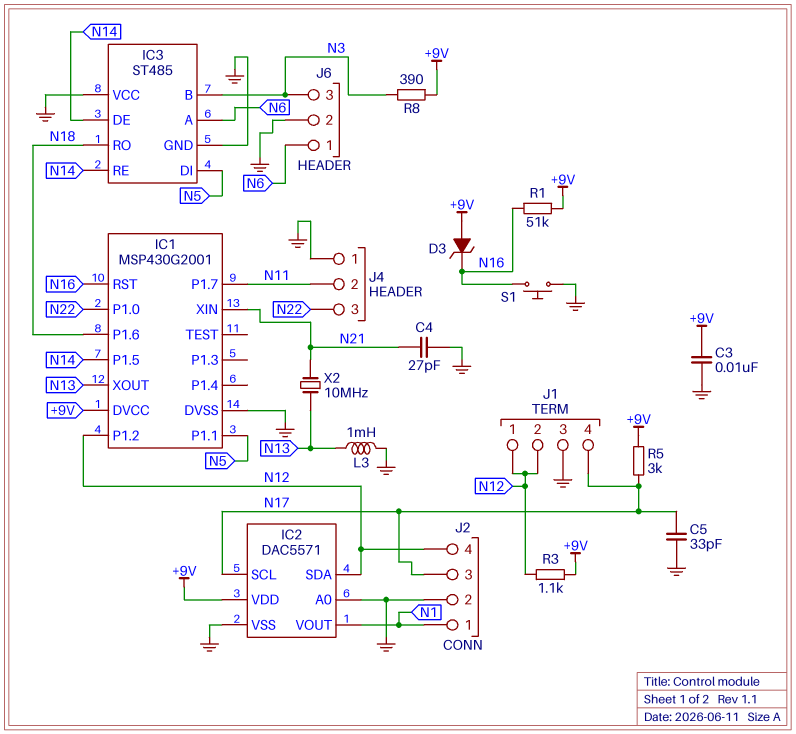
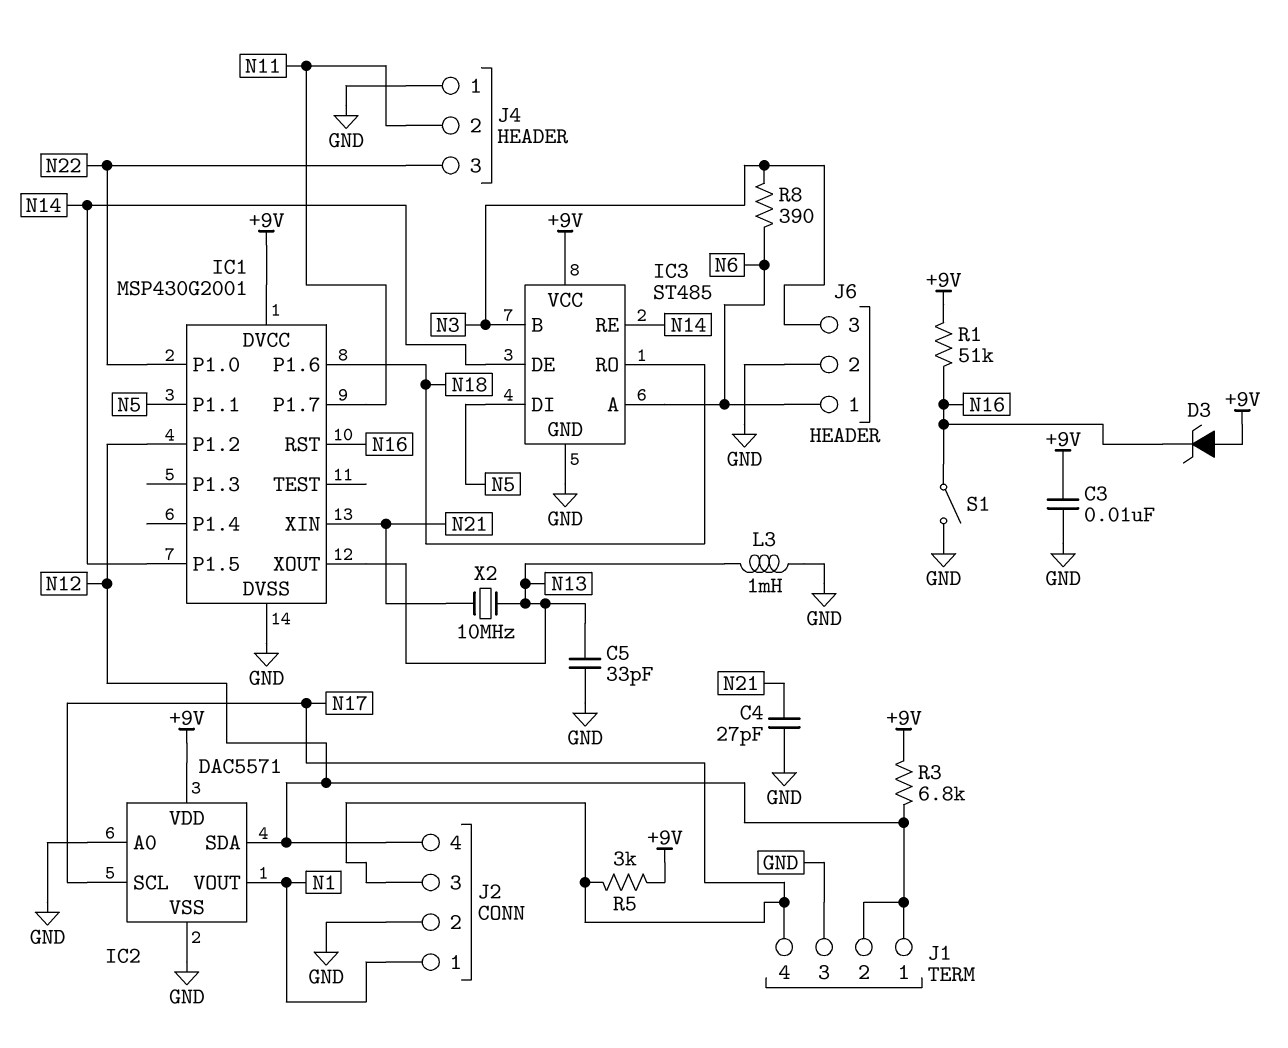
C5: 33pF (GND, N17) -> 33pF (GND, N13)
IC3 pin VCC: GND -> +9V
R3: 1.1k (+9V, N12) -> 6.8k (+9V, N12)
R8: 390 (+9V, N3) -> 390 (N3, N6)
S1: button (GND, N16) -> switch (GND, N16)

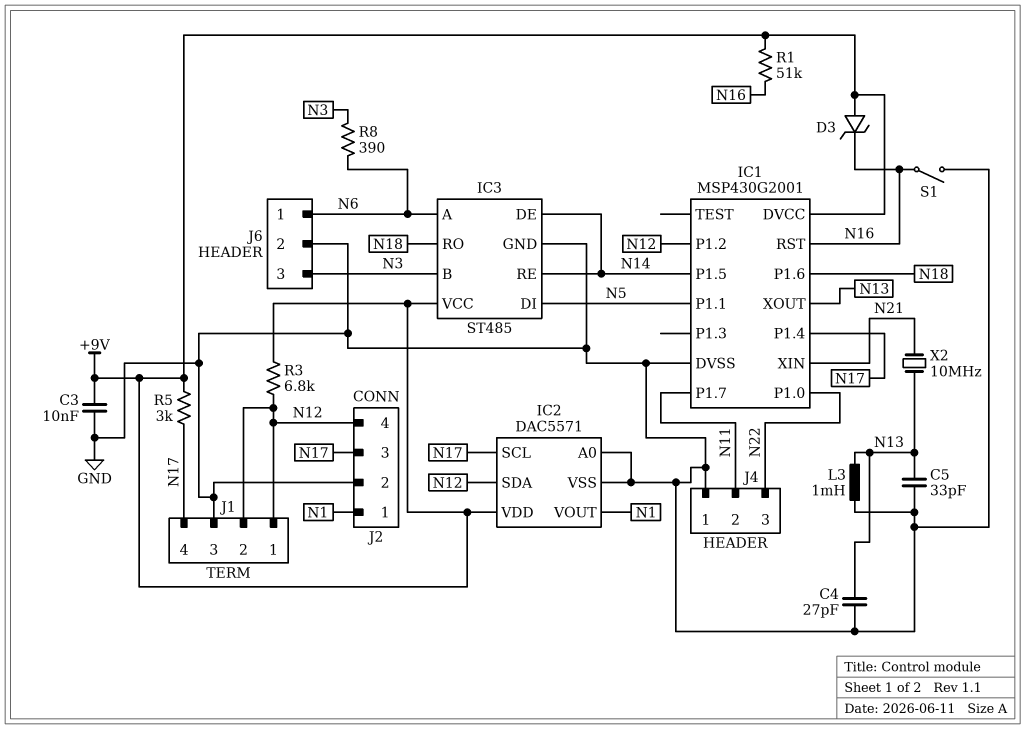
C4: 27pF (GND, N21) -> 27pF (GND, N13)
IC1 pin P1.4: none -> N17

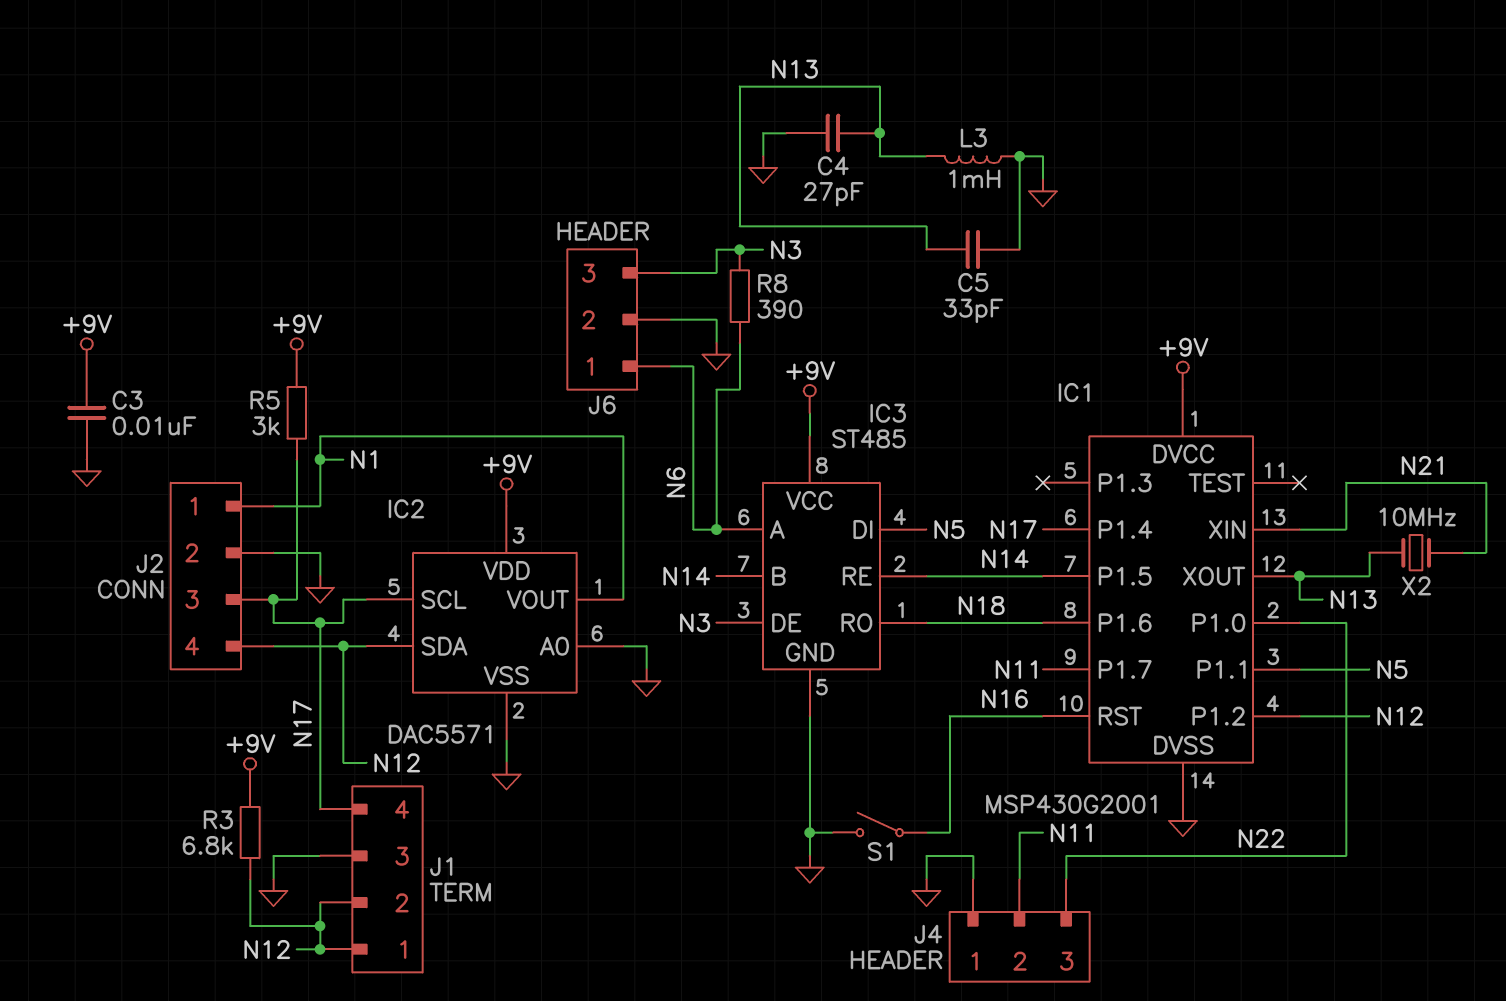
D3: zener (A +9V, K N16) -> none
IC3 pin B: N3 -> N14
IC3 pin DE: N14 -> N3
R1: 51k (+9V, N16) -> none

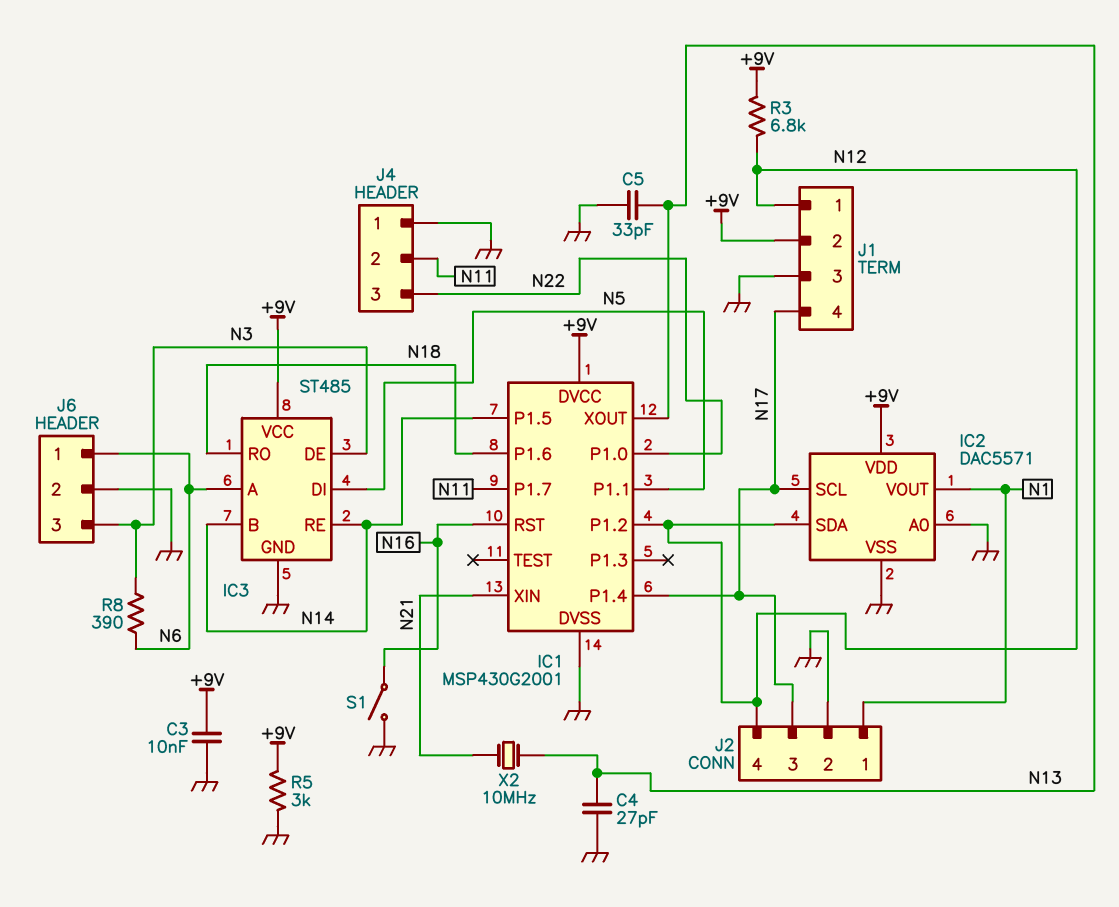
J1 pin 2: N12 -> +9V
L3: 1mH (GND, N13) -> none
R5: 3k (+9V, N17) -> 3k (+9V, GND)

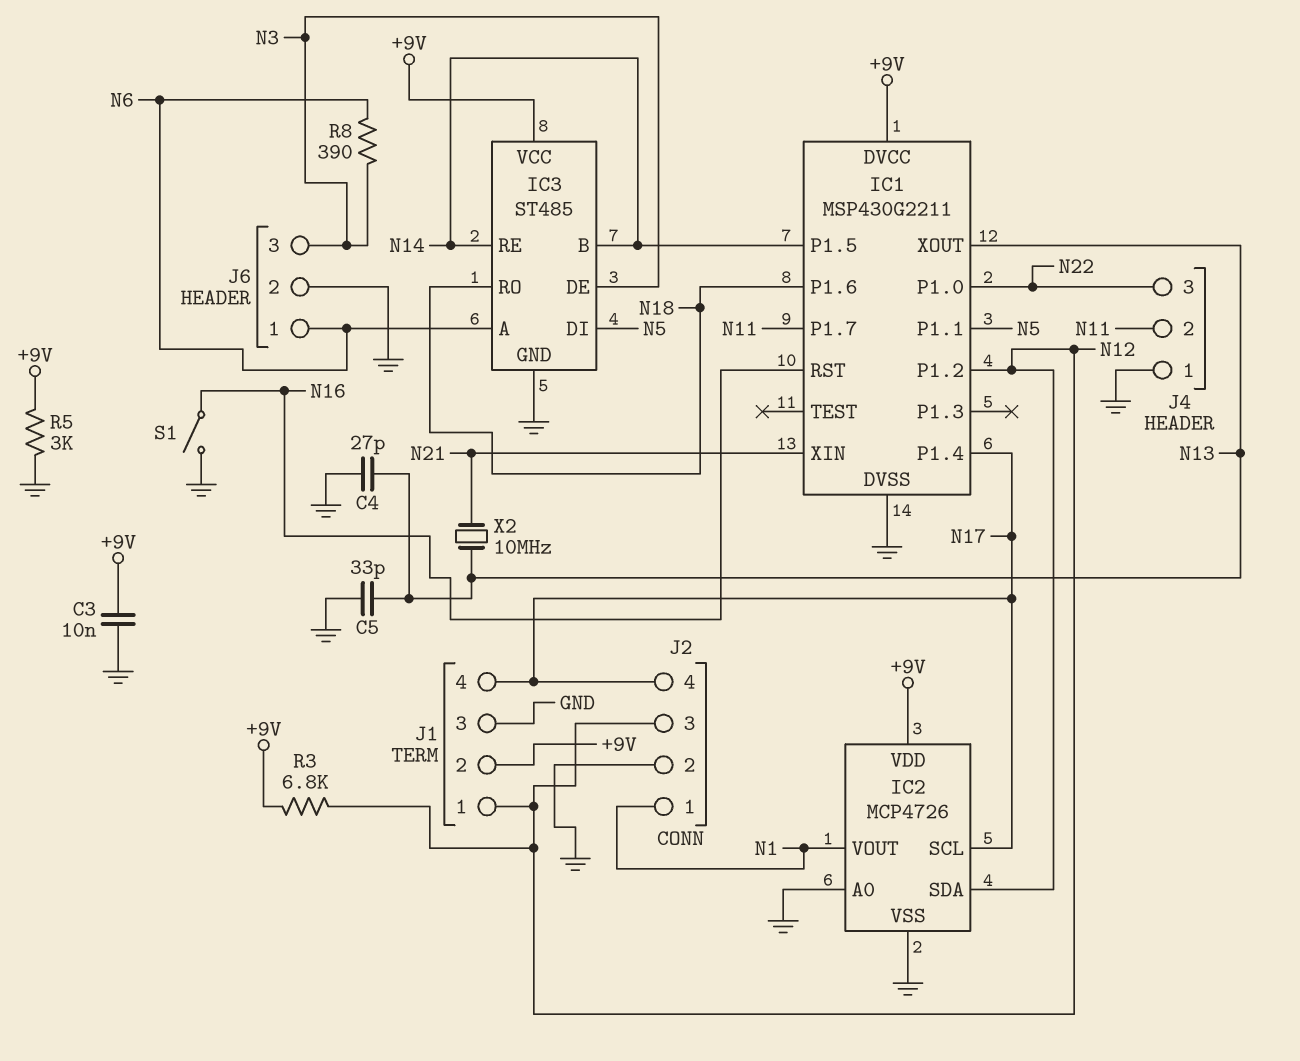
IC1: MSP430G2001 -> MSP430G2211
IC2: DAC5571 -> MCP4726
J2 pin 3: N17 -> N12
J2 pin 4: N12 -> N17

